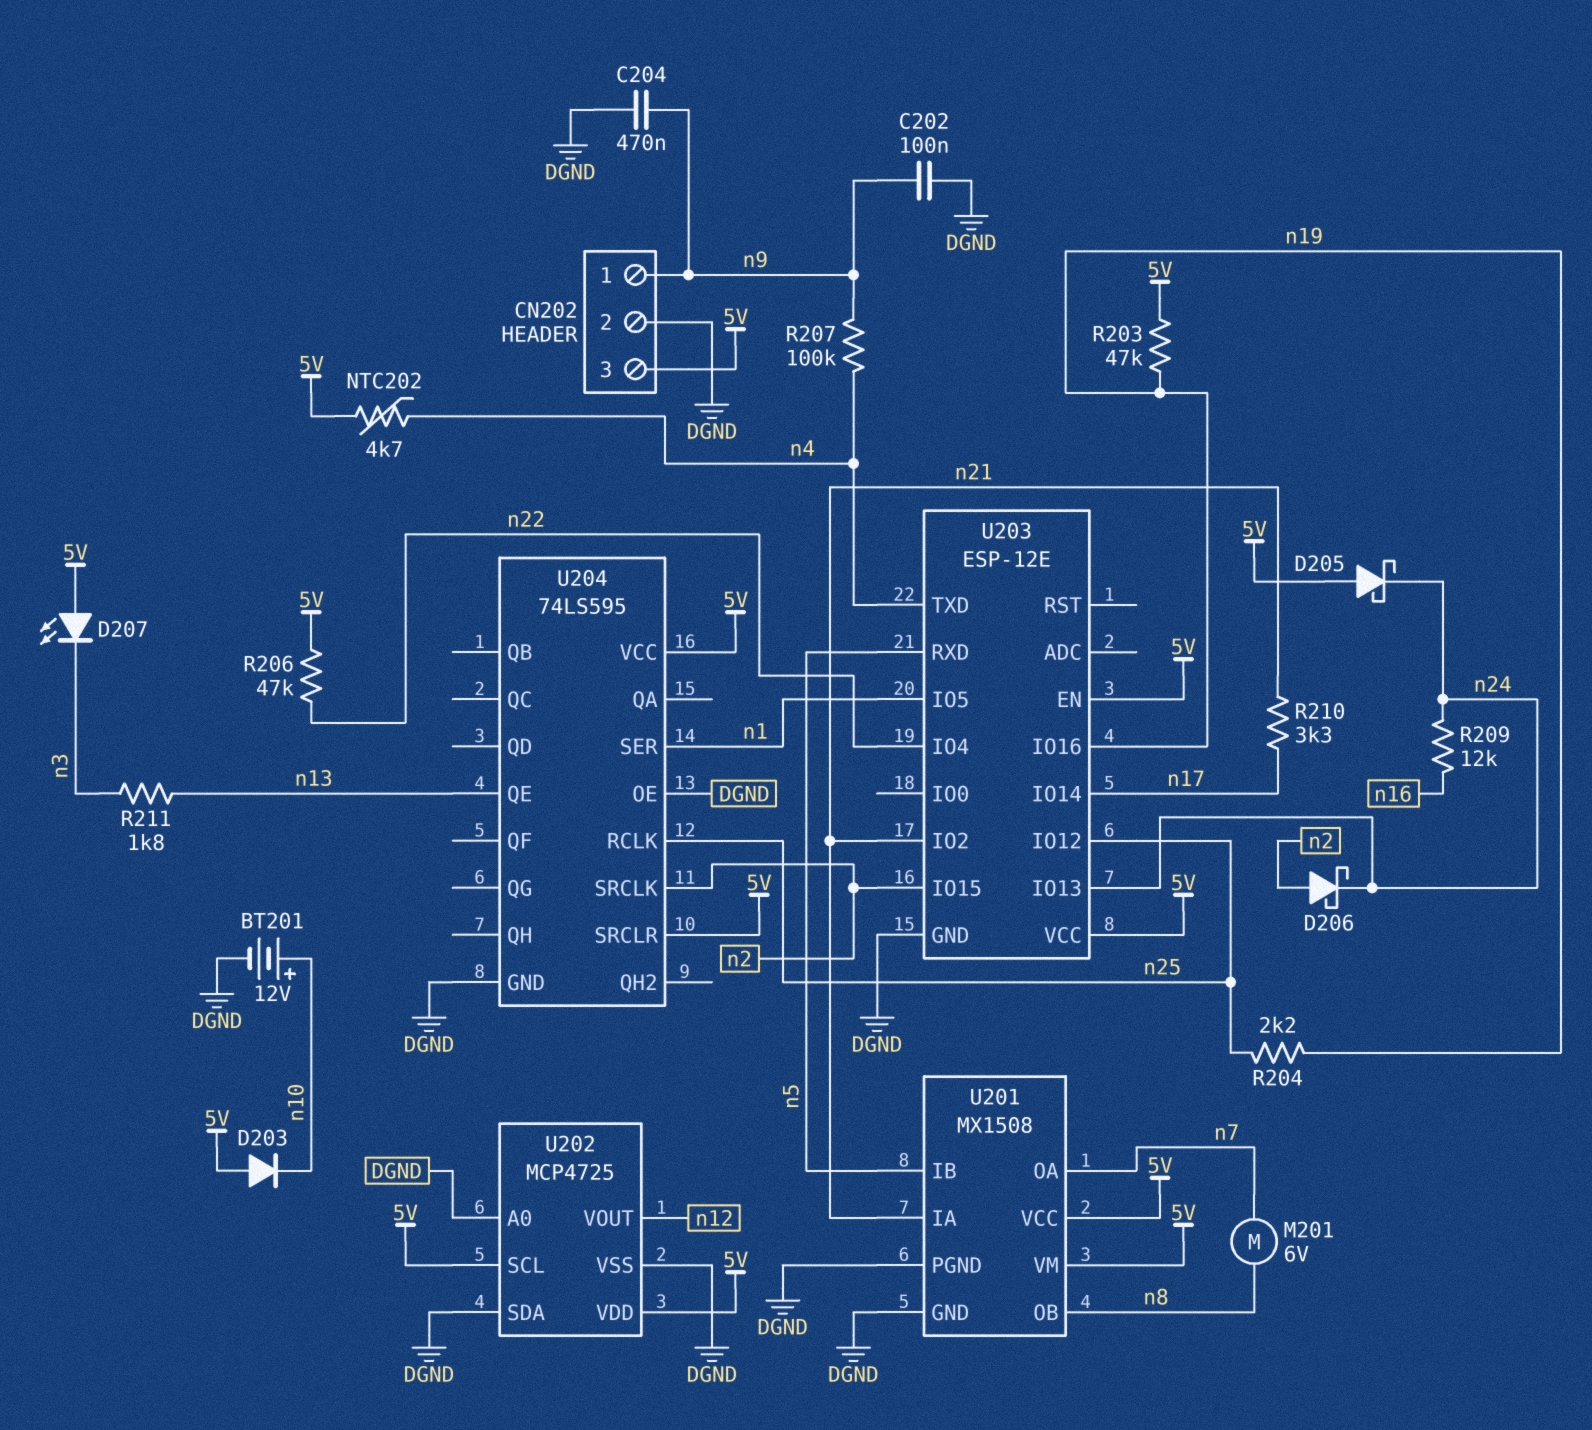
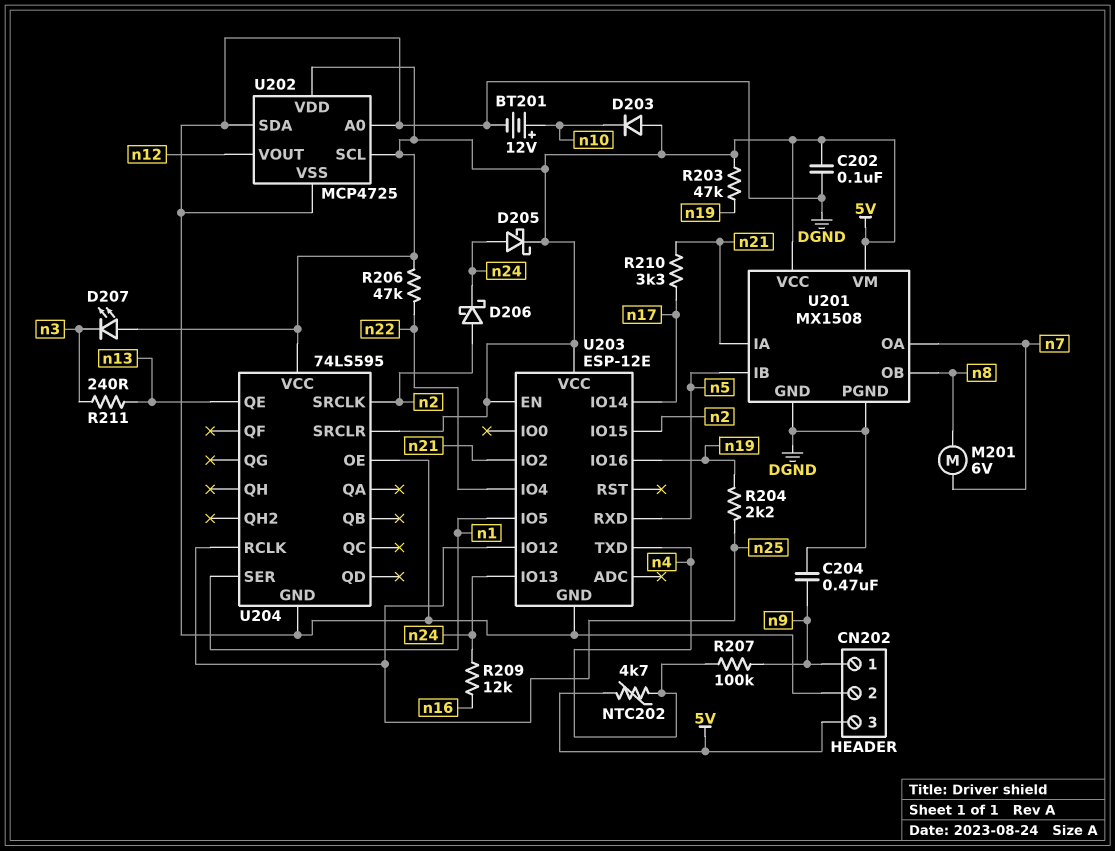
C202: 100nF (DGND, n9) -> 100nF (5V, DGND)
D205: schottky (A 5V, K n24) -> schottky (A n24, K 5V)
R211: 1.8k (n3, n13) -> 240 (n3, n13)

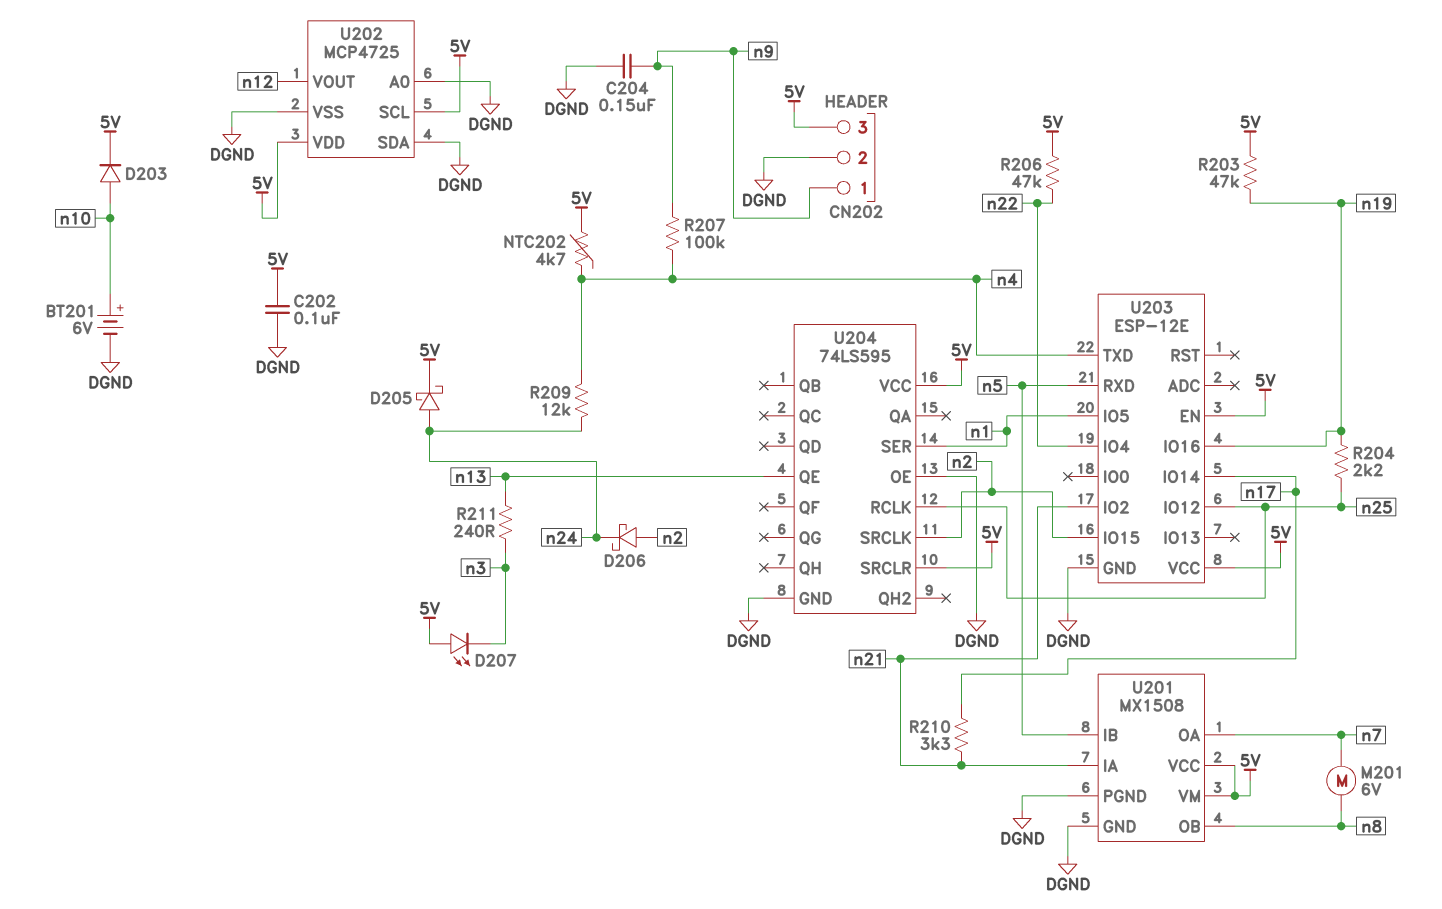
BT201: 12V (plus n10, minus DGND) -> 6V (plus n10, minus DGND)
C204: 470nF (DGND, n9) -> 150nF (DGND, n9)
D203: diode (A 5V, K n10) -> diode (A n10, K 5V)
R209: 12k (n16, n24) -> 12k (n4, n24)
U203 pin IO13: n24 -> none

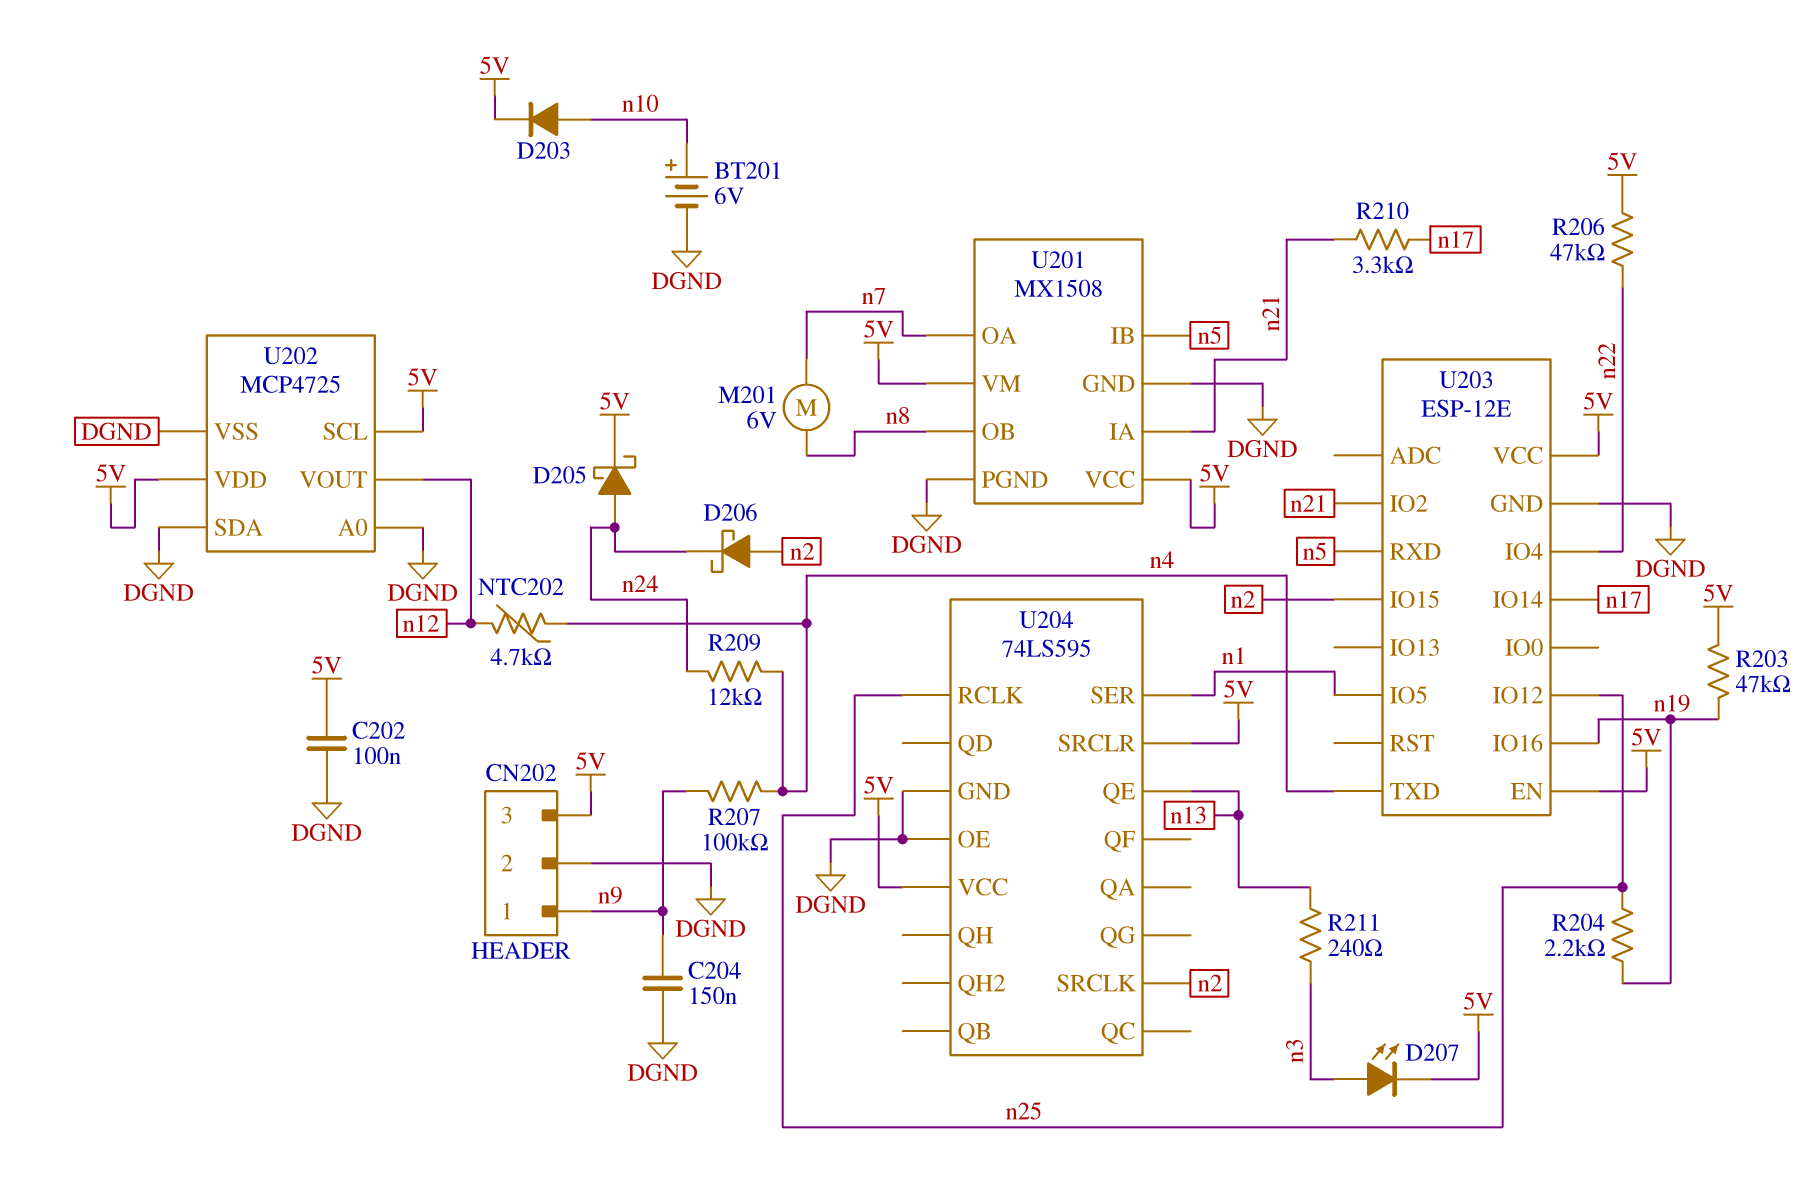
D207: LED (A 5V, K n3) -> LED (A n3, K 5V)
NTC202: 4.7k (5V, n4) -> 4.7k (n4, n12)

